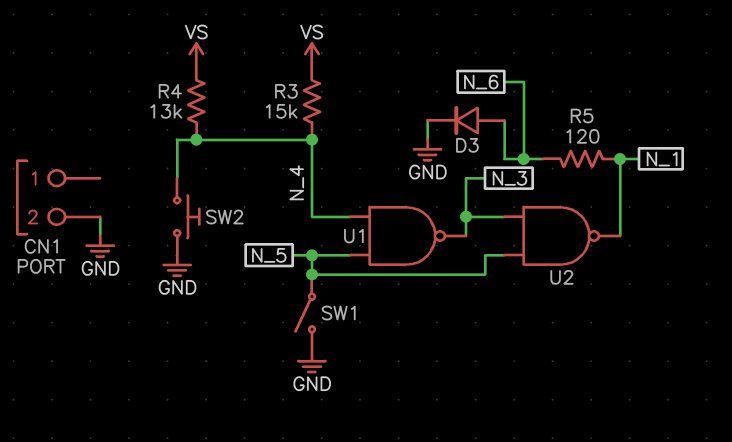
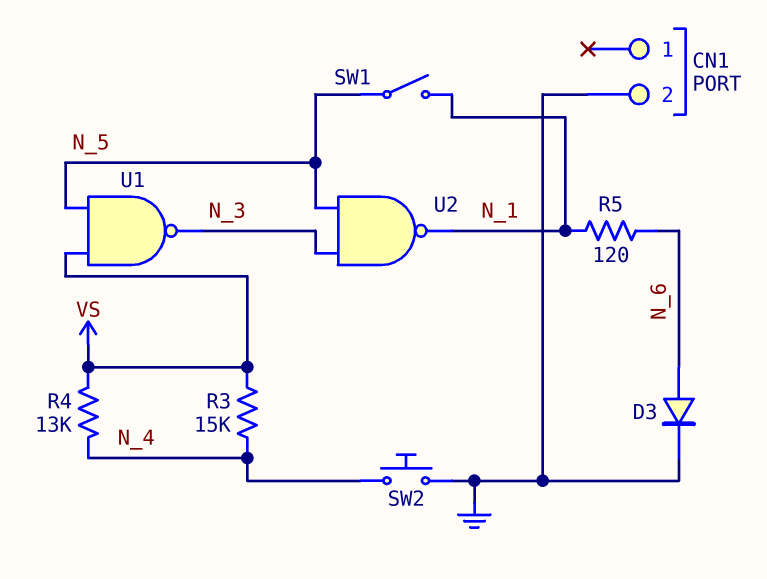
SW1: switch (GND, N_5) -> switch (N_1, N_5)
U1: NAND (in N_4, in N_5, out N_3) -> NAND (in N_5, in VS, out N_3)

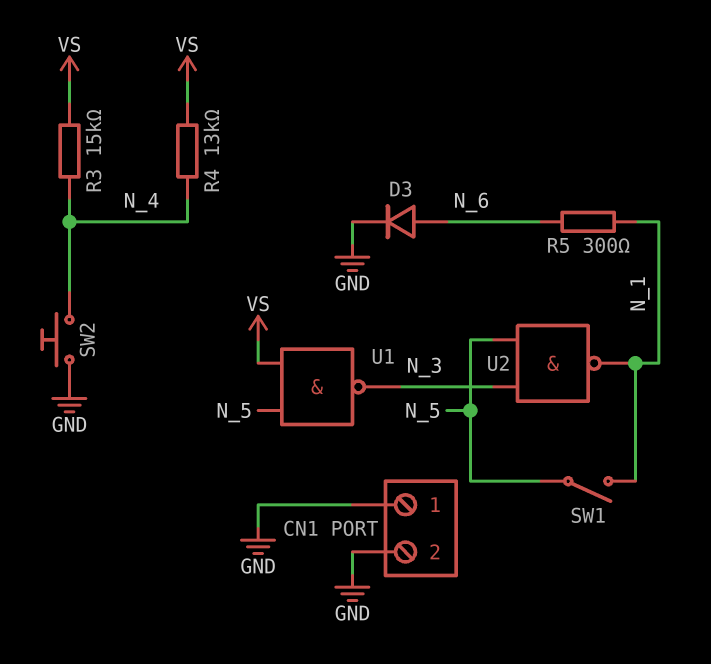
CN1 pin 1: none -> GND
R5: 120 (N_1, N_6) -> 300 (N_1, N_6)

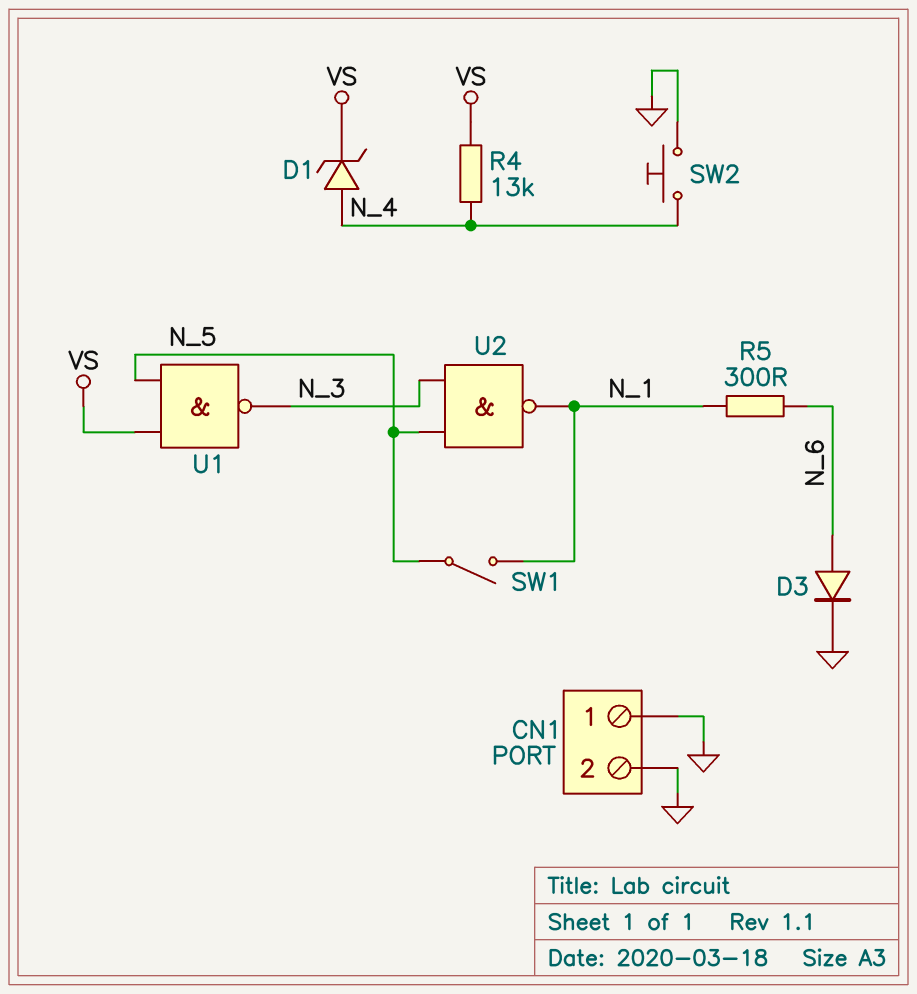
D1: none -> zener (A N_4, K VS)
R3: 15k (N_4, VS) -> none

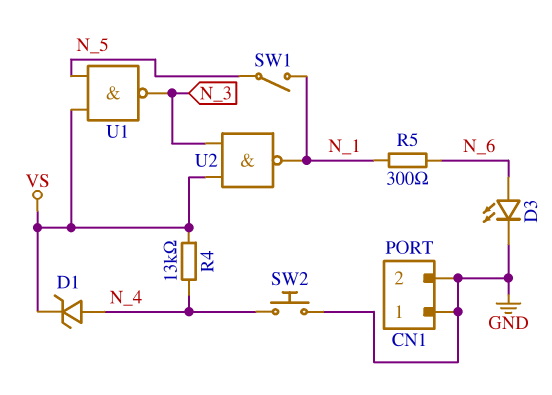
D3: diode (A N_6, K GND) -> LED (A N_6, K GND)
U2: NAND (in N_3, in N_5, out N_1) -> NAND (in N_3, in VS, out N_1)

